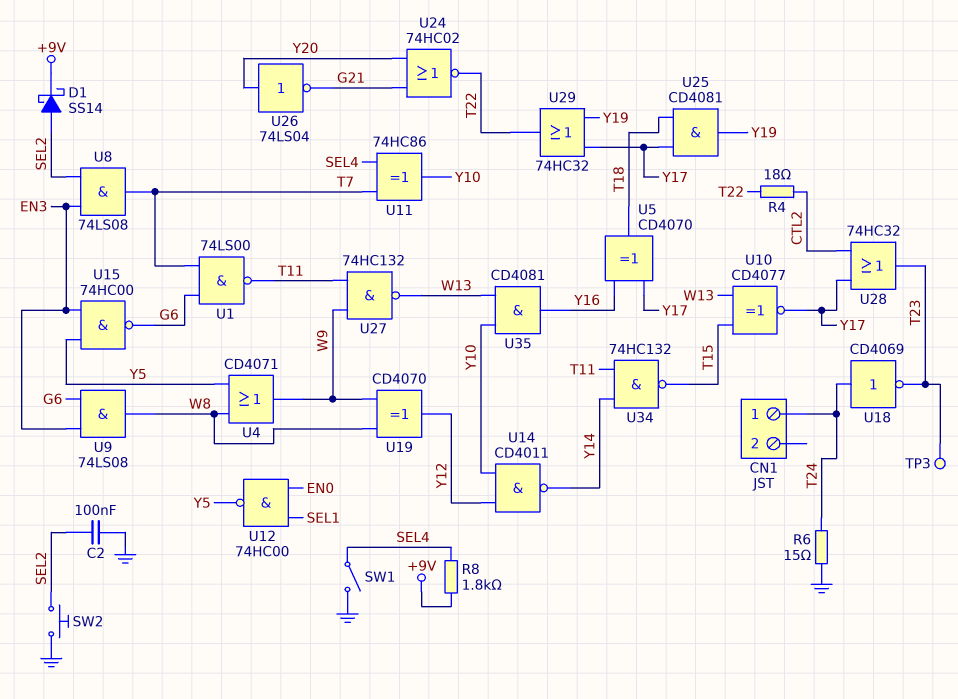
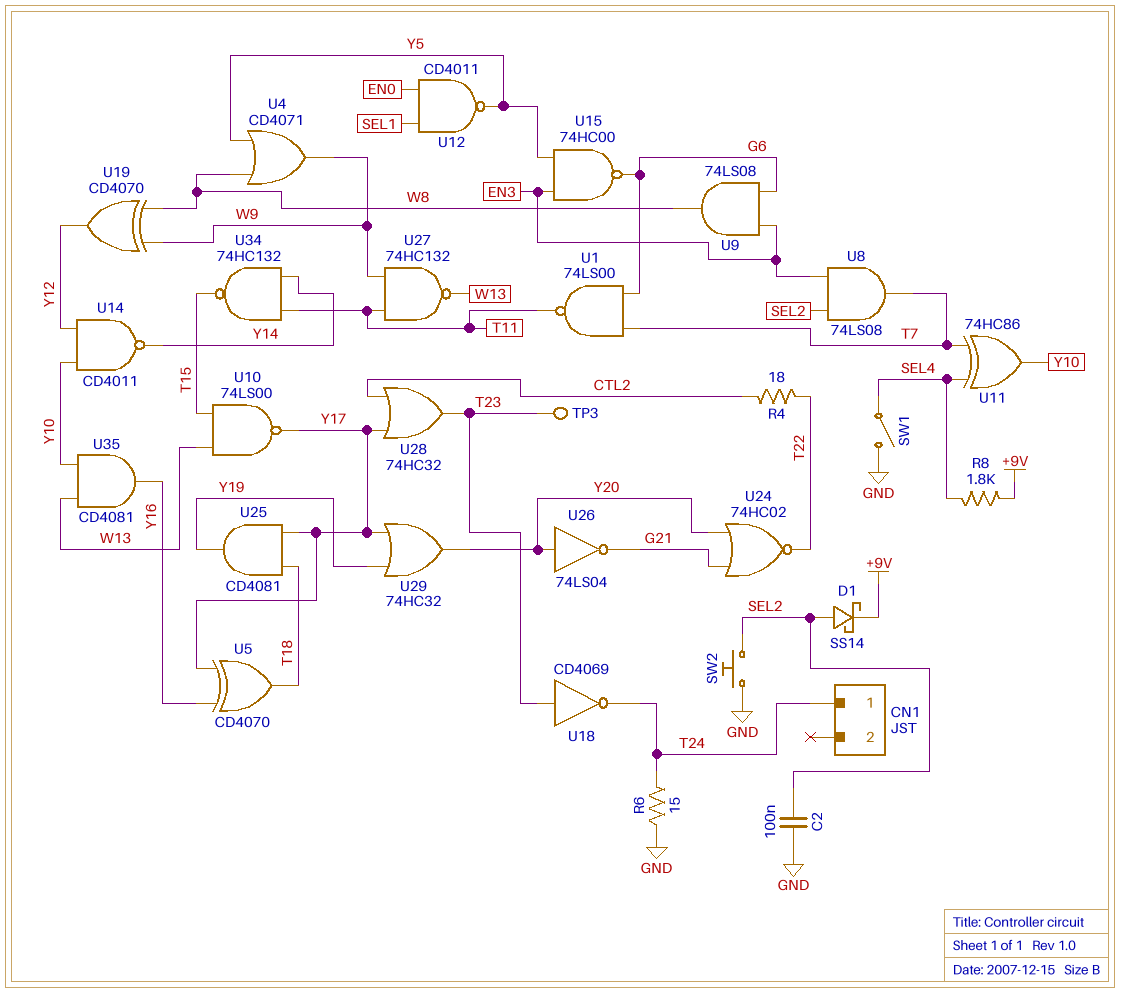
U10: XNOR CD4077 (in T15, in W13, out Y17) -> NAND 74LS00 (in T15, in W13, out Y17)
U12: NAND 74HC00 (in EN0, in SEL1, out Y5) -> NAND CD4011 (in EN0, in SEL1, out Y5)
U18: NOT CD4069 (in T24, out T23) -> NOT CD4069 (in T23, out T24)
U29: OR 74HC32 (in Y17, in Y19, out T22) -> OR 74HC32 (in Y17, in Y19, out Y20)

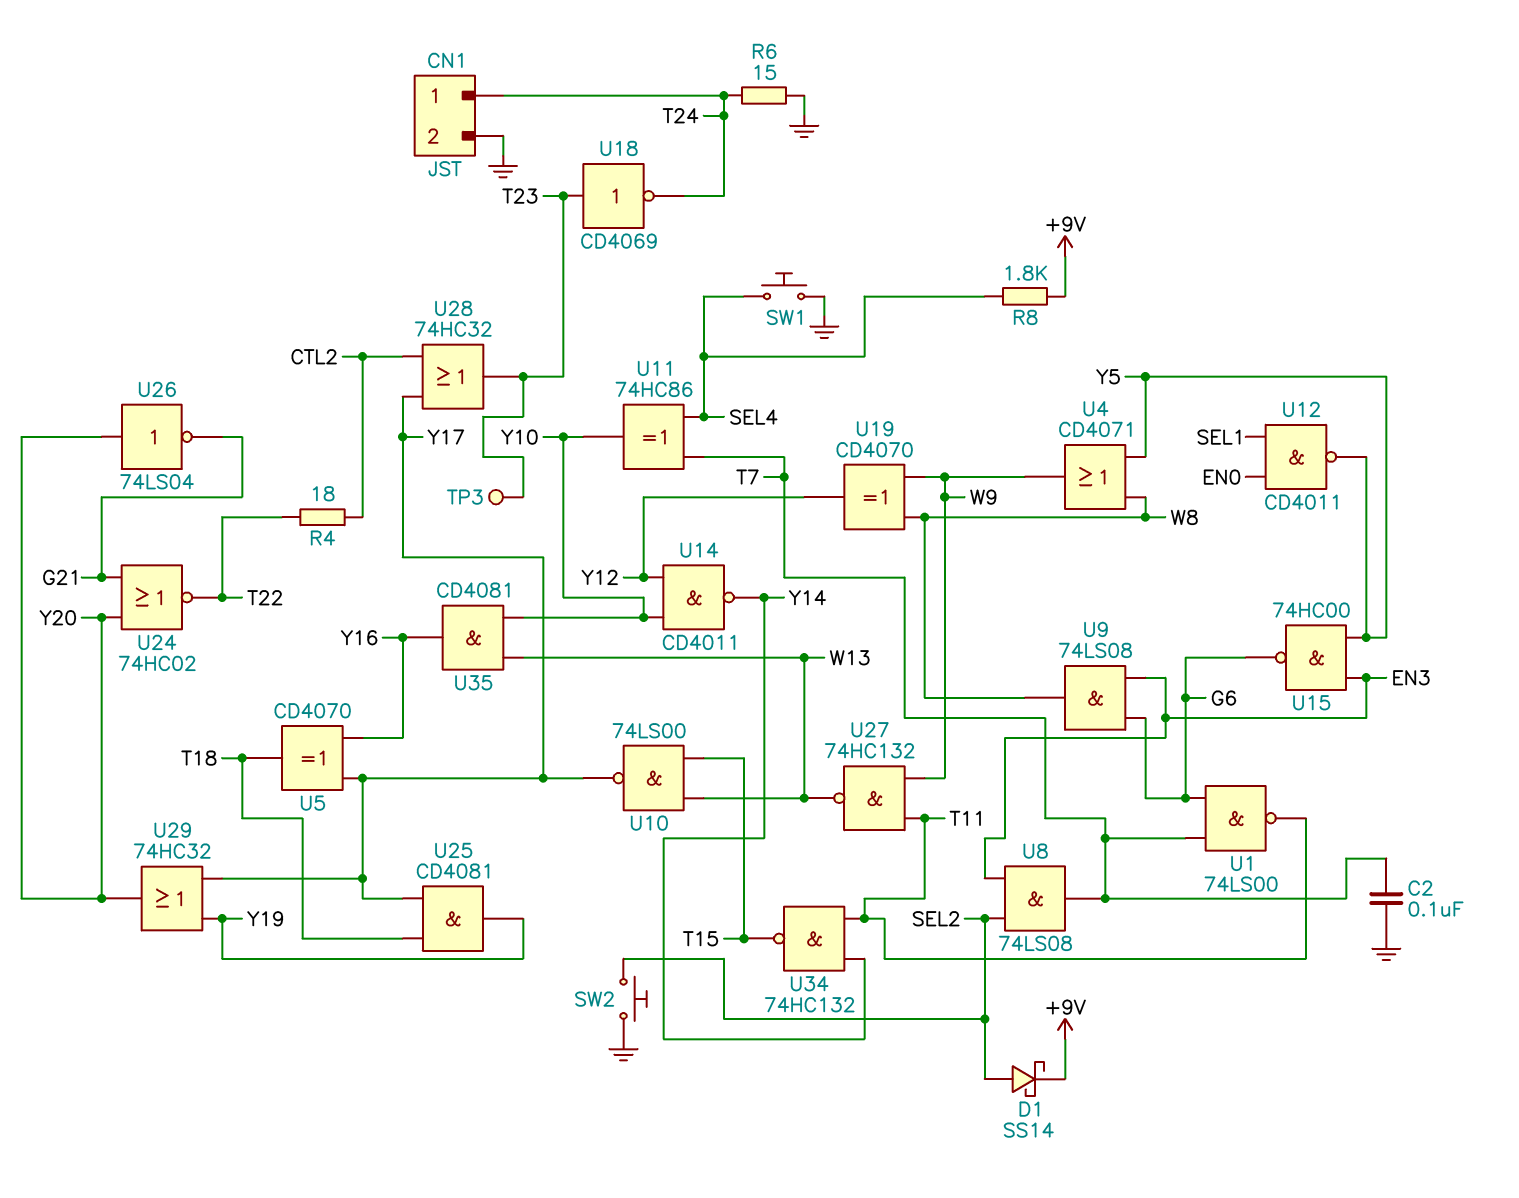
C2: 100nF (GND, SEL2) -> 100nF (GND, T7)
CN1 pin 2: none -> GND
SW1: switch (GND, SEL4) -> button (GND, SEL4)

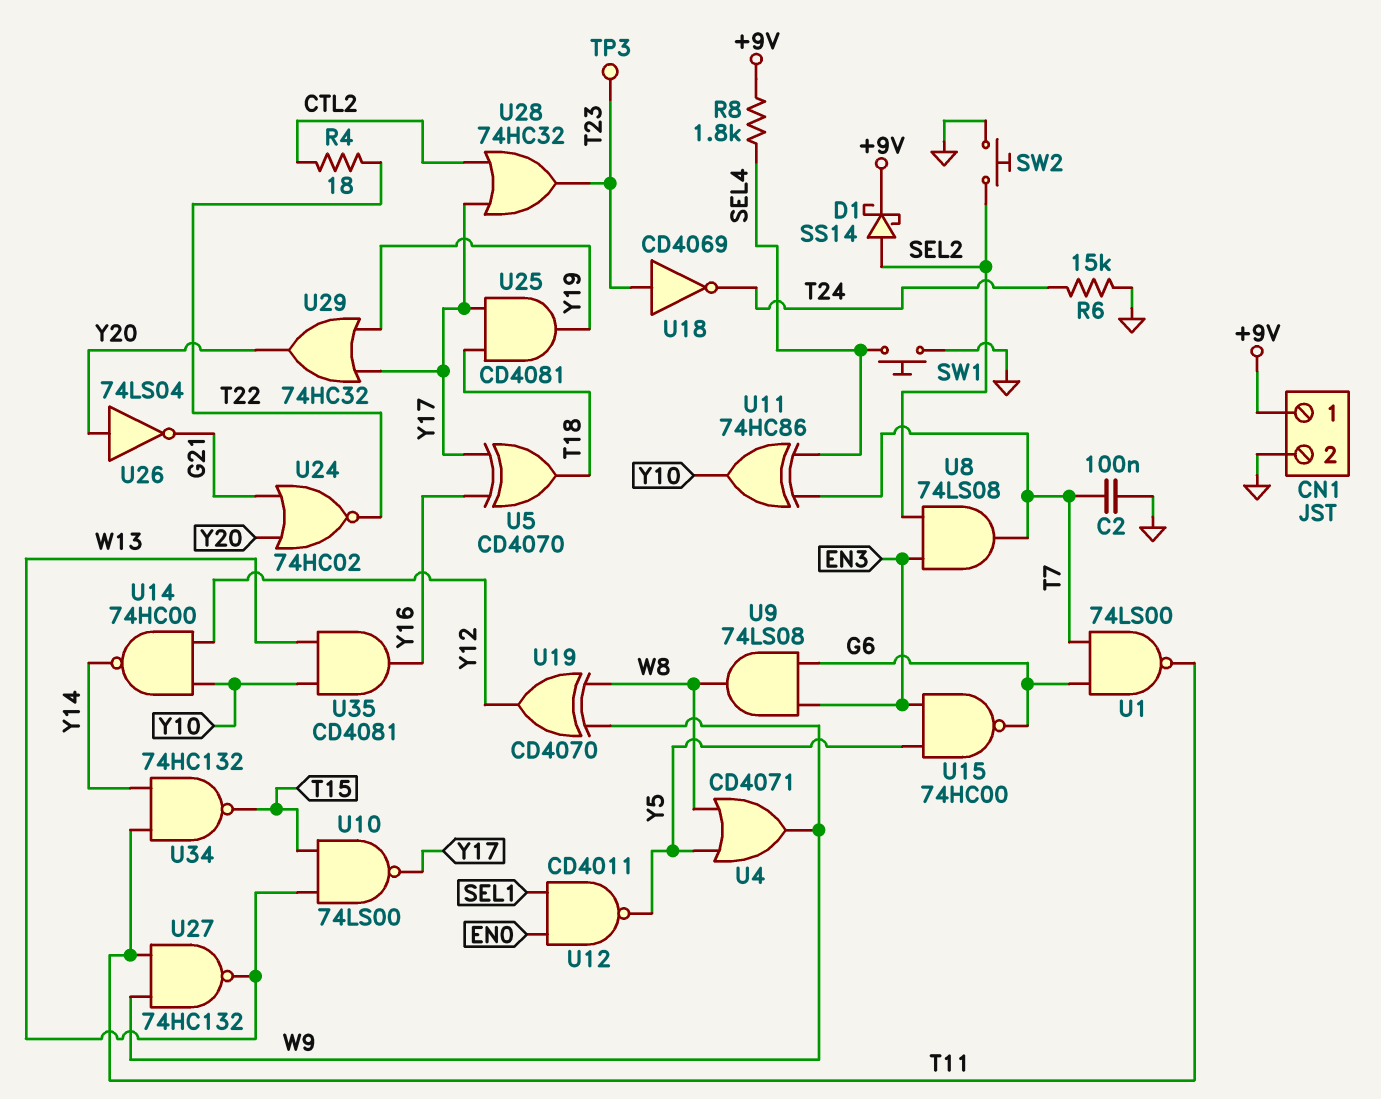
CN1 pin 1: T24 -> +9V
R6: 15 (GND, T24) -> 15k (GND, T24)
U14: NAND CD4011 (in Y10, in Y12, out Y14) -> NAND 74HC00 (in Y10, in Y12, out Y14)

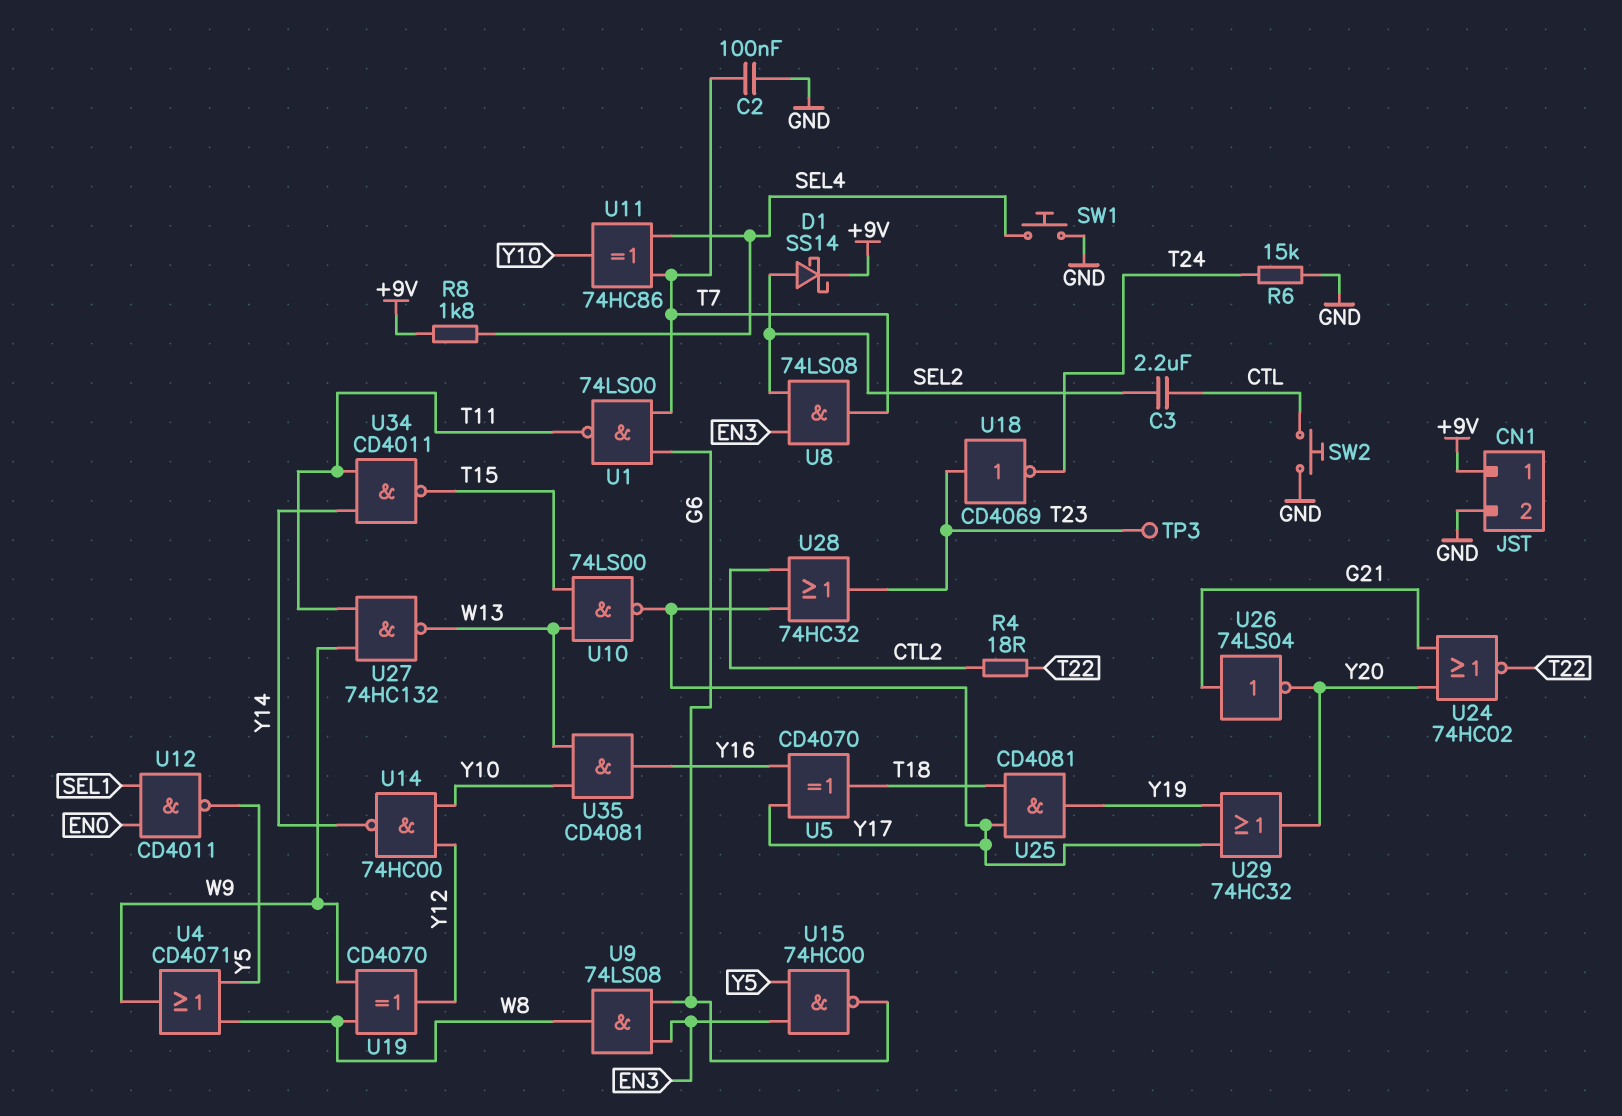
C3: none -> 2.2uF (CTL, SEL2)
SW2: button (GND, SEL2) -> button (CTL, GND)
U26: NOT 74LS04 (in Y20, out G21) -> NOT 74LS04 (in G21, out Y20)
U34: NAND 74HC132 (in T11, in Y14, out T15) -> NAND CD4011 (in T11, in Y14, out T15)

